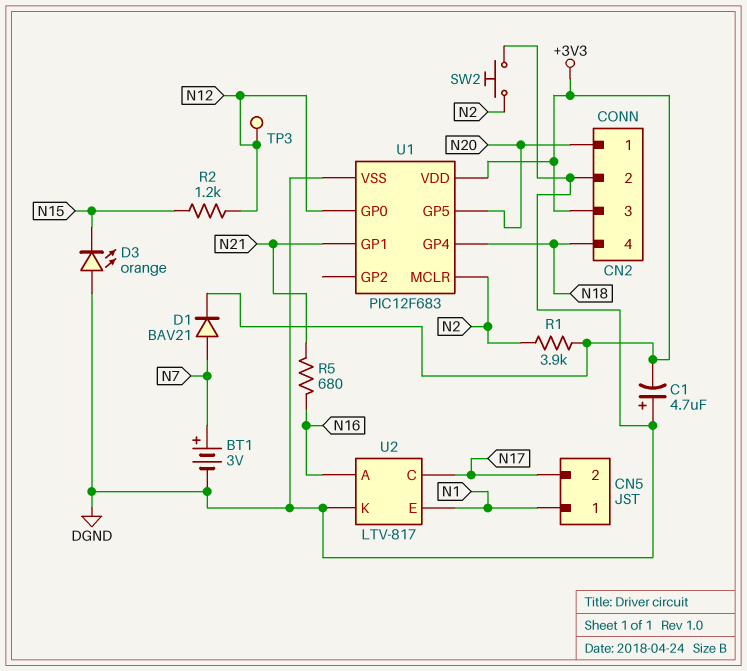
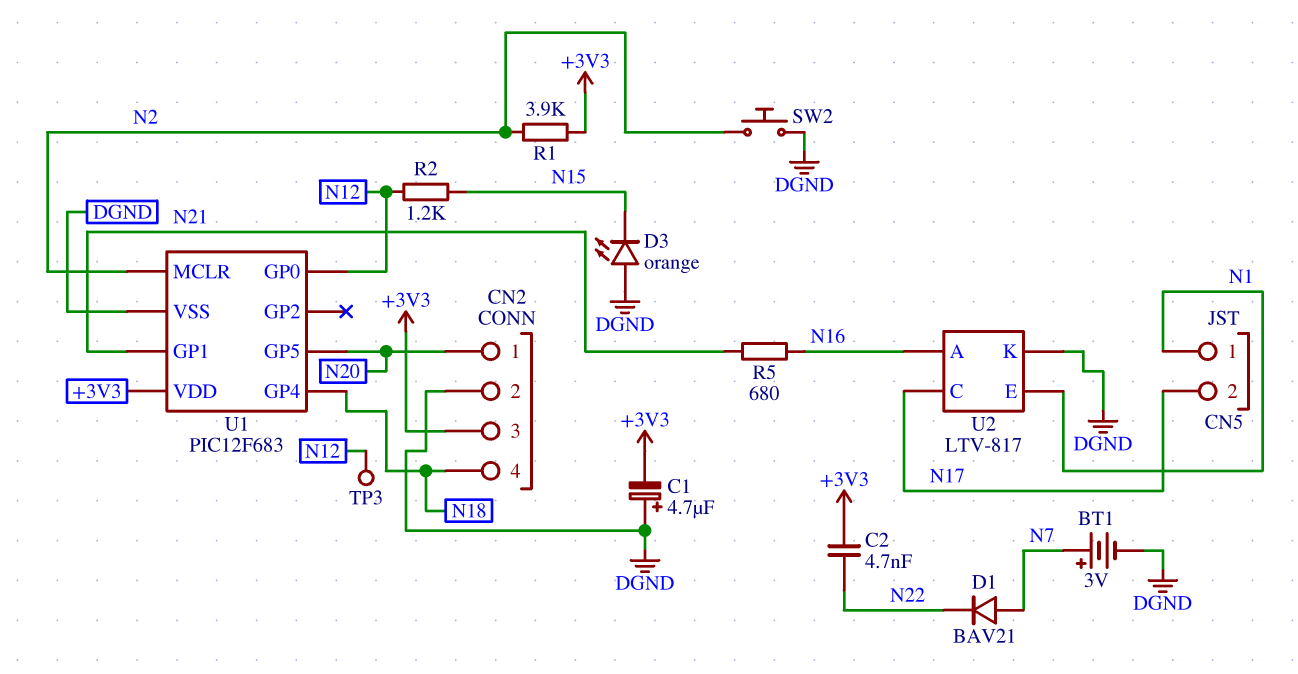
C2: none -> 4.7nF (+3V3, N22)
D1: diode BAV21 (A N7, K +3V3) -> diode BAV21 (A N7, K N22)

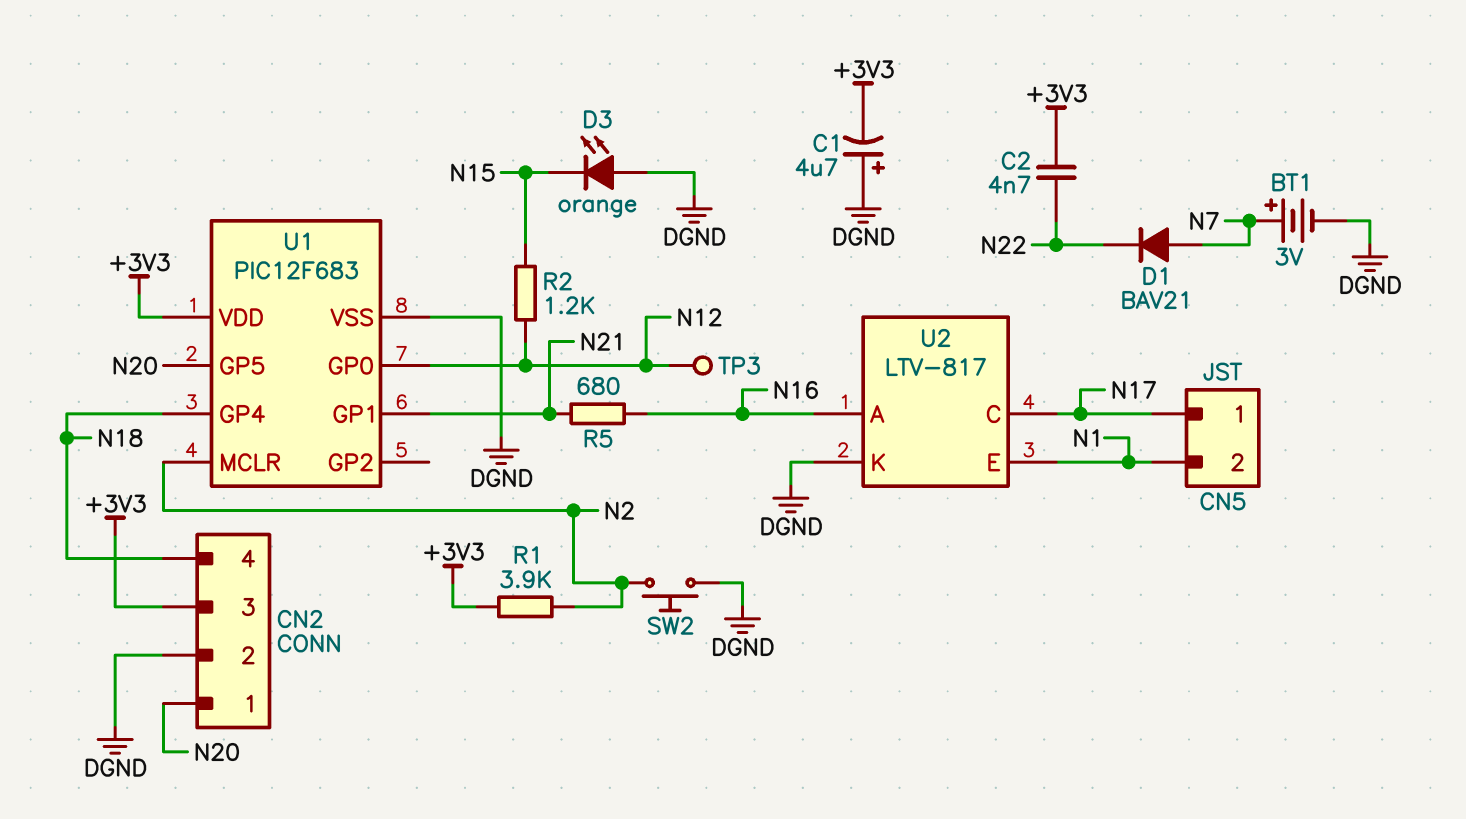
CN5 pin 1: N1 -> N17
CN5 pin 2: N17 -> N1

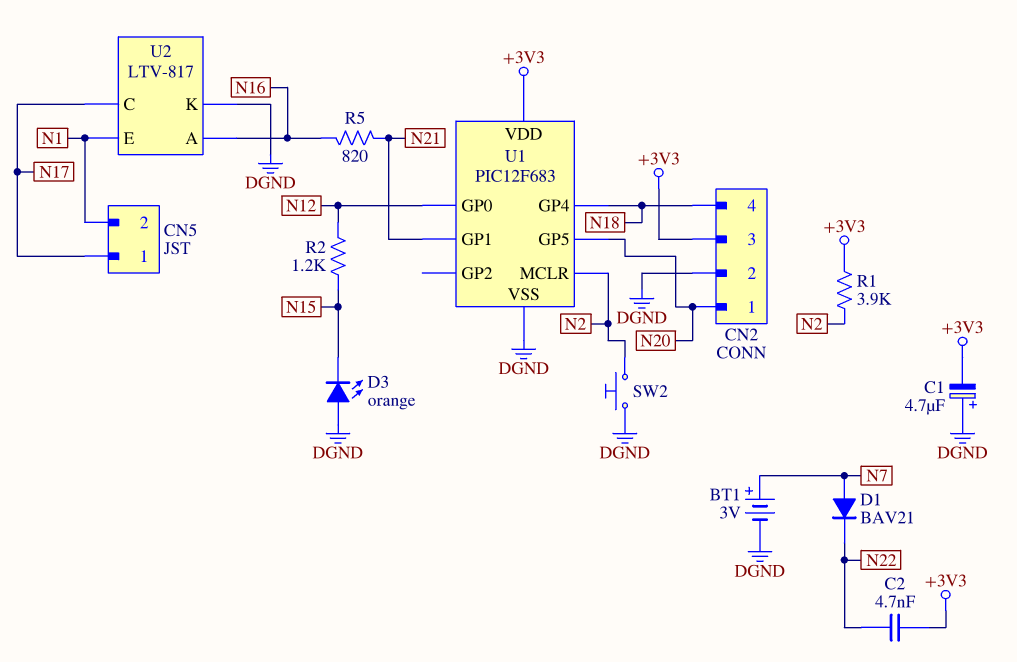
R5: 680 (N16, N21) -> 820 (N16, N21)
TP3: test point (N12) -> none

